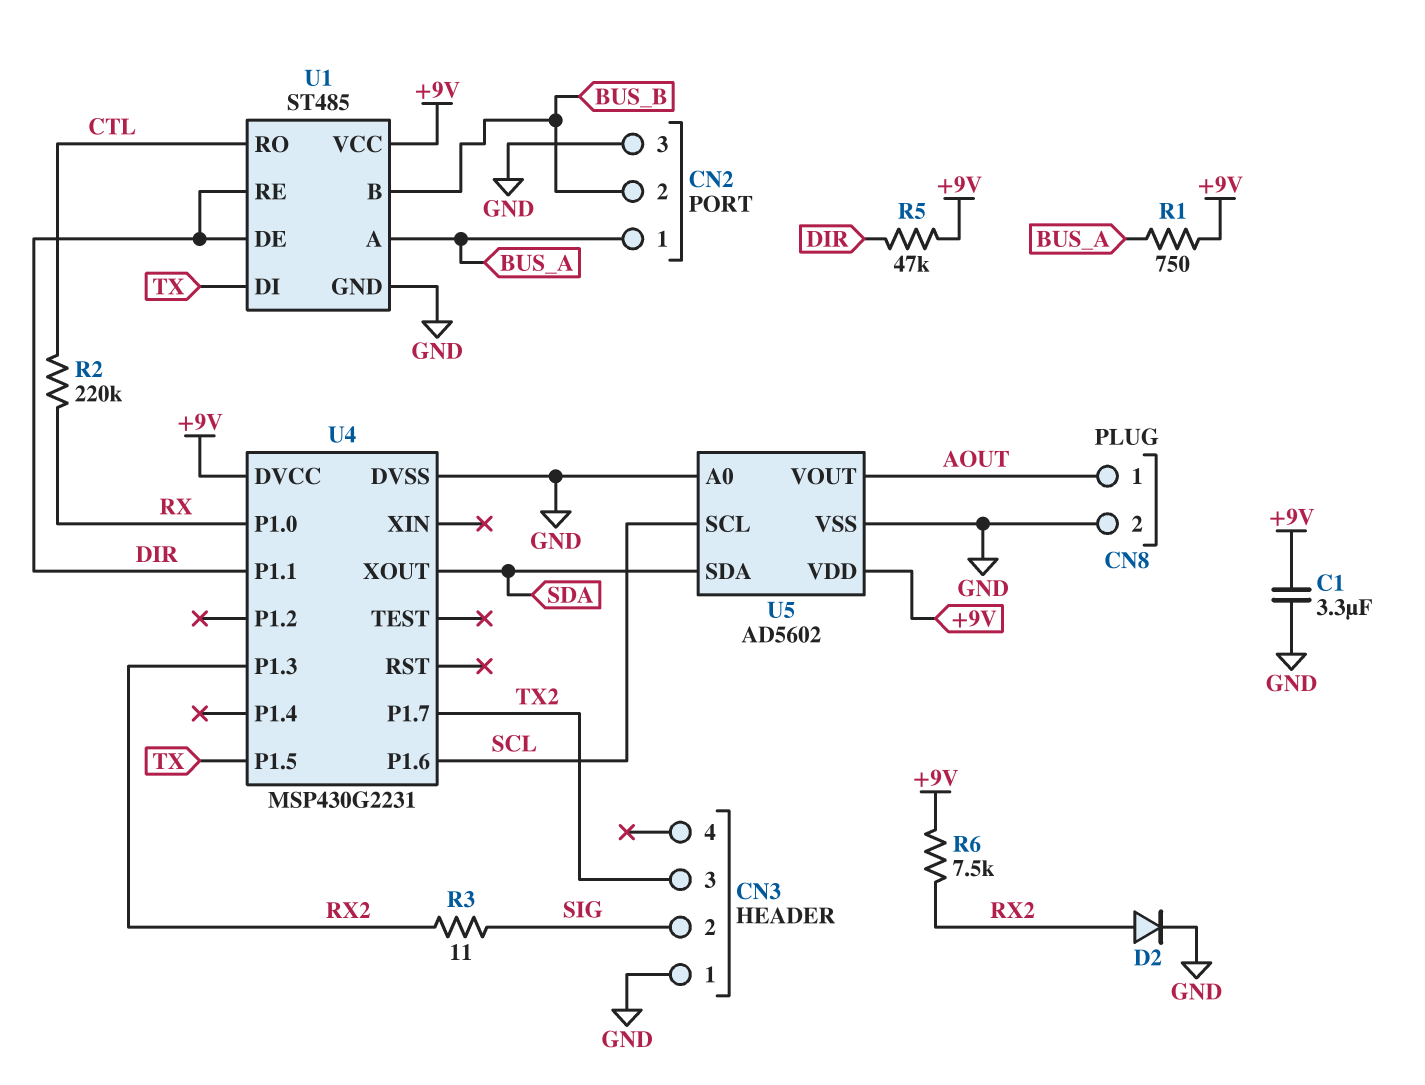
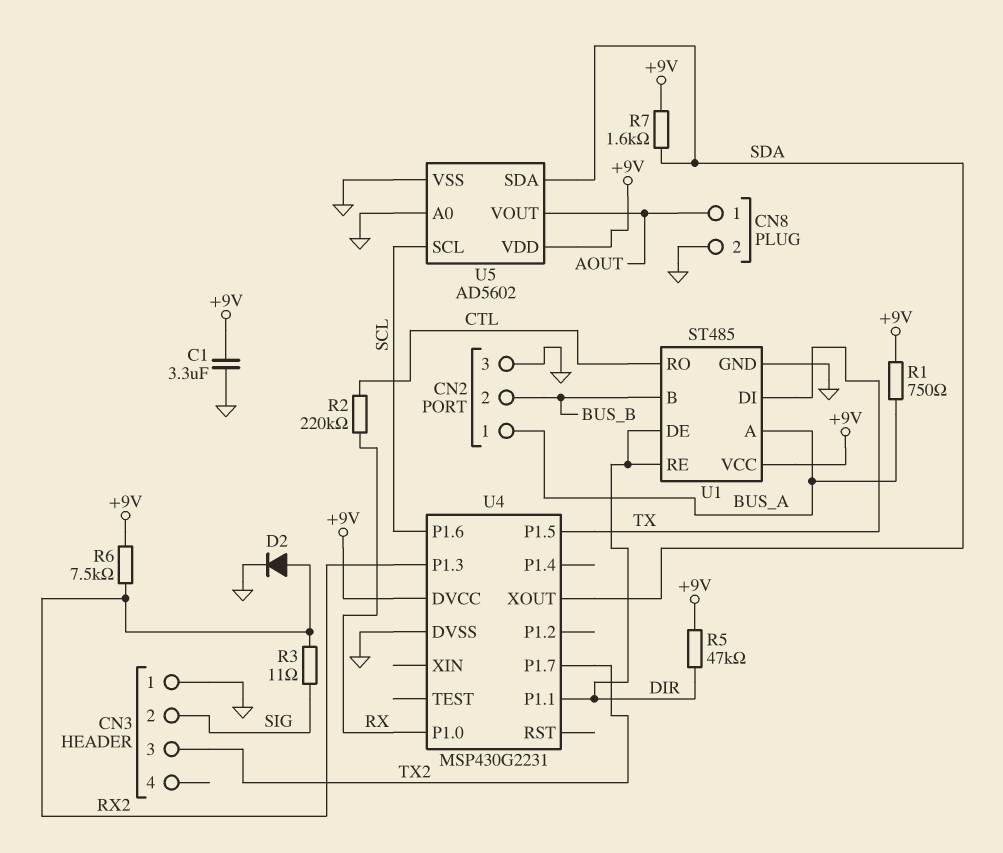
R7: none -> 1.6k (+9V, SDA)

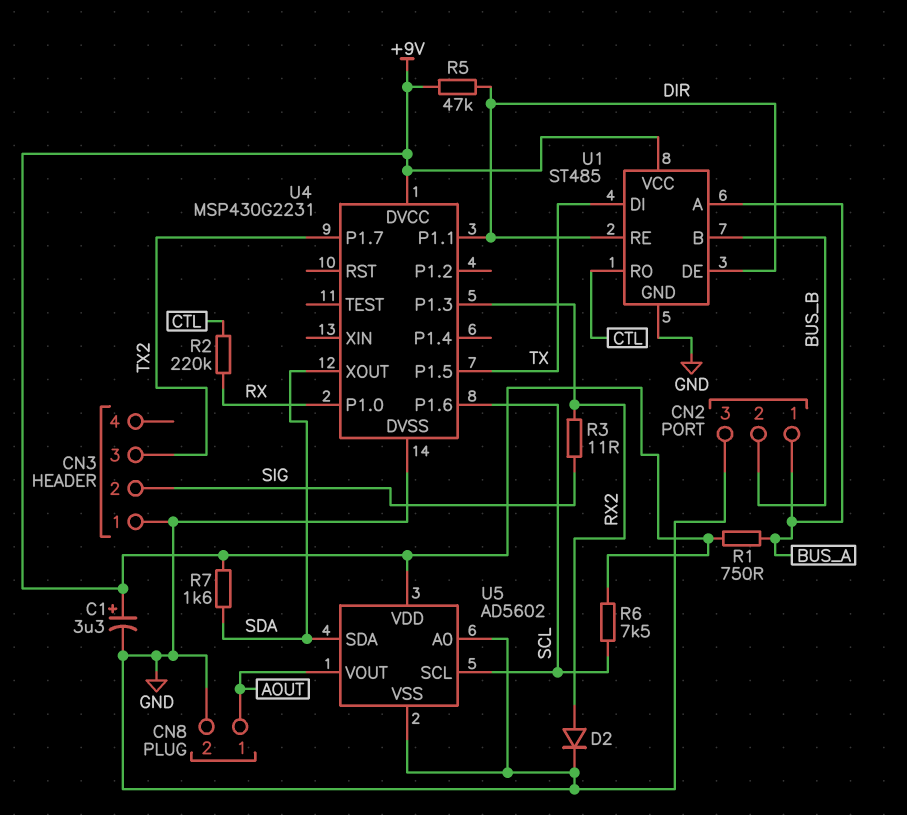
C1: 3.3uF (+9V, GND) -> 3.3uF (plus +9V, minus GND)
R6: 7.5k (+9V, RX2) -> 7.5k (+9V, SCL)

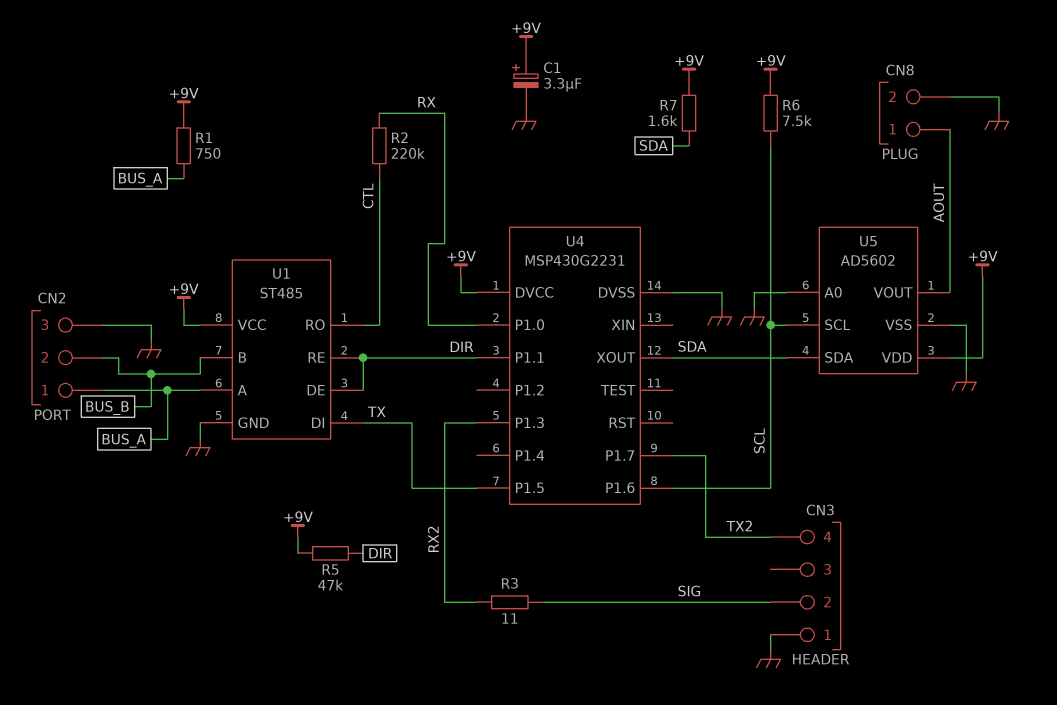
CN3 pin 3: TX2 -> none
CN3 pin 4: none -> TX2
D2: diode (A RX2, K GND) -> none

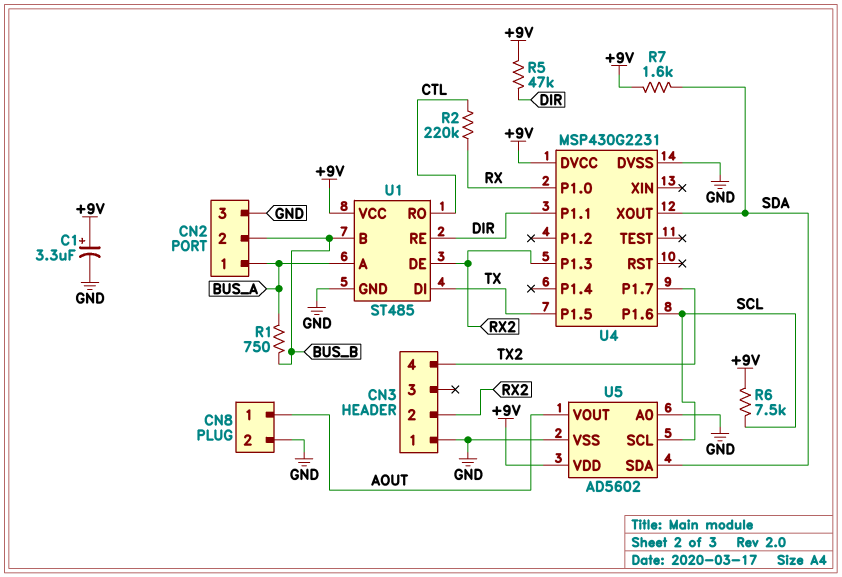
CN3 pin 2: SIG -> RX2
R1: 750 (+9V, BUS_A) -> 750 (BUS_A, BUS_B)
R3: 11 (RX2, SIG) -> none
U1 pin DE: DIR -> RX2

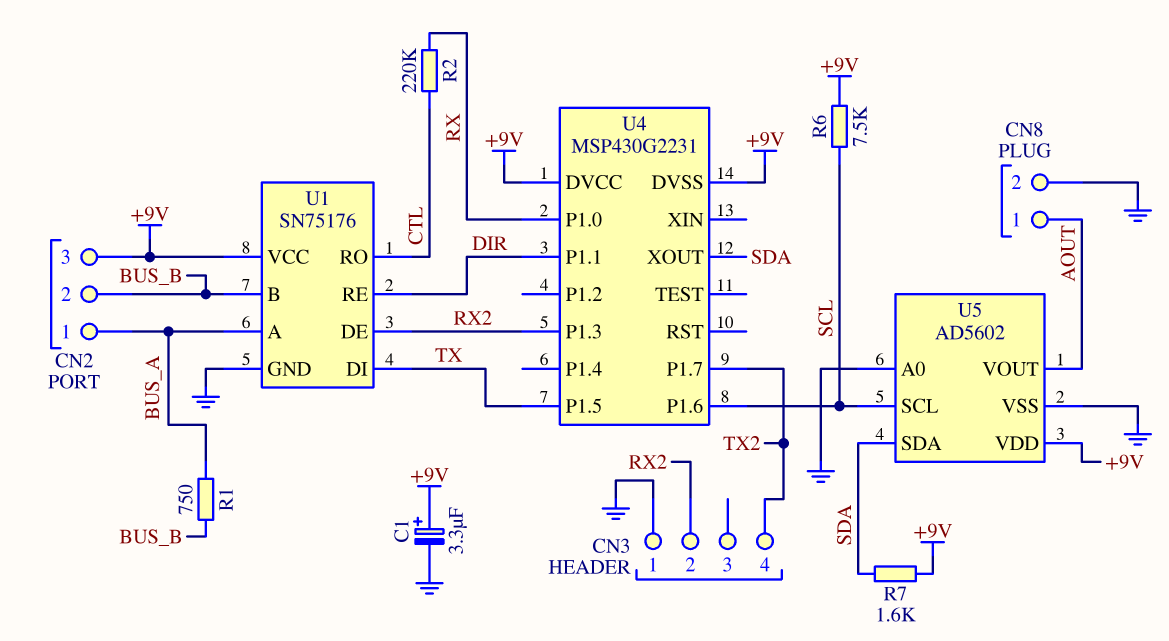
CN2 pin 3: GND -> +9V
R5: 47k (+9V, DIR) -> none
U1: ST485 -> SN75176
U4 pin DVSS: GND -> +9V

